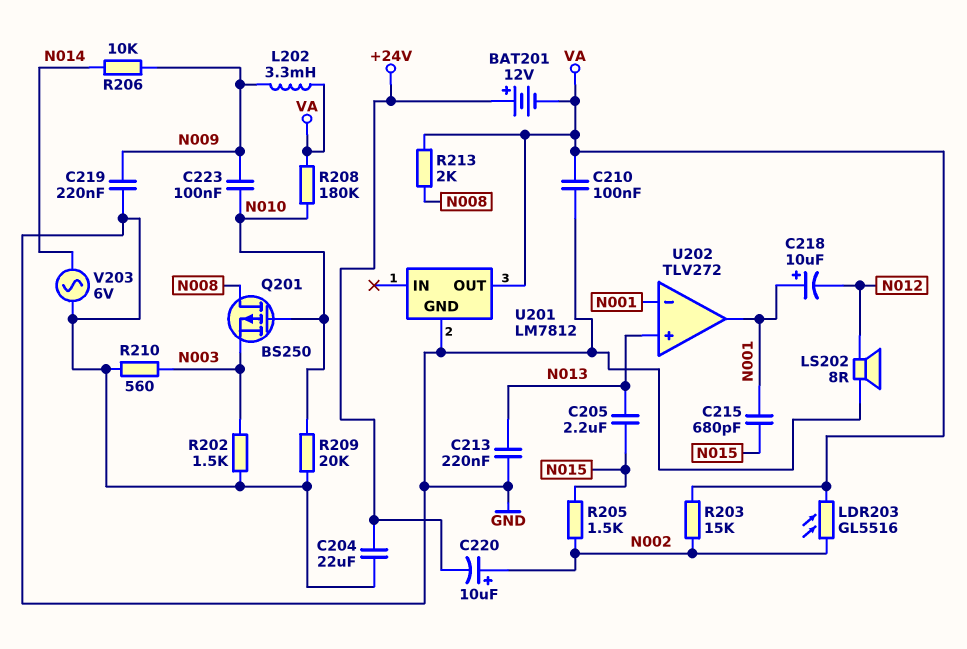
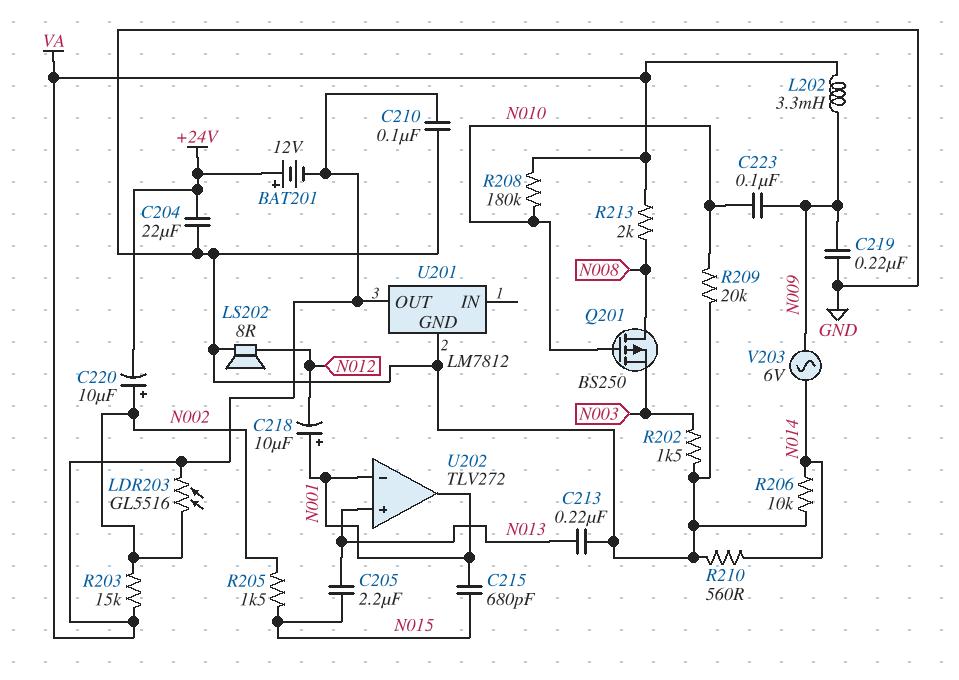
R206: 10k (N009, N014) -> 10k (GND, N014)
R210: 560 (GND, N003) -> 560 (GND, N014)
V203: AC 6V (GND, N014) -> AC 6V (N009, N014)

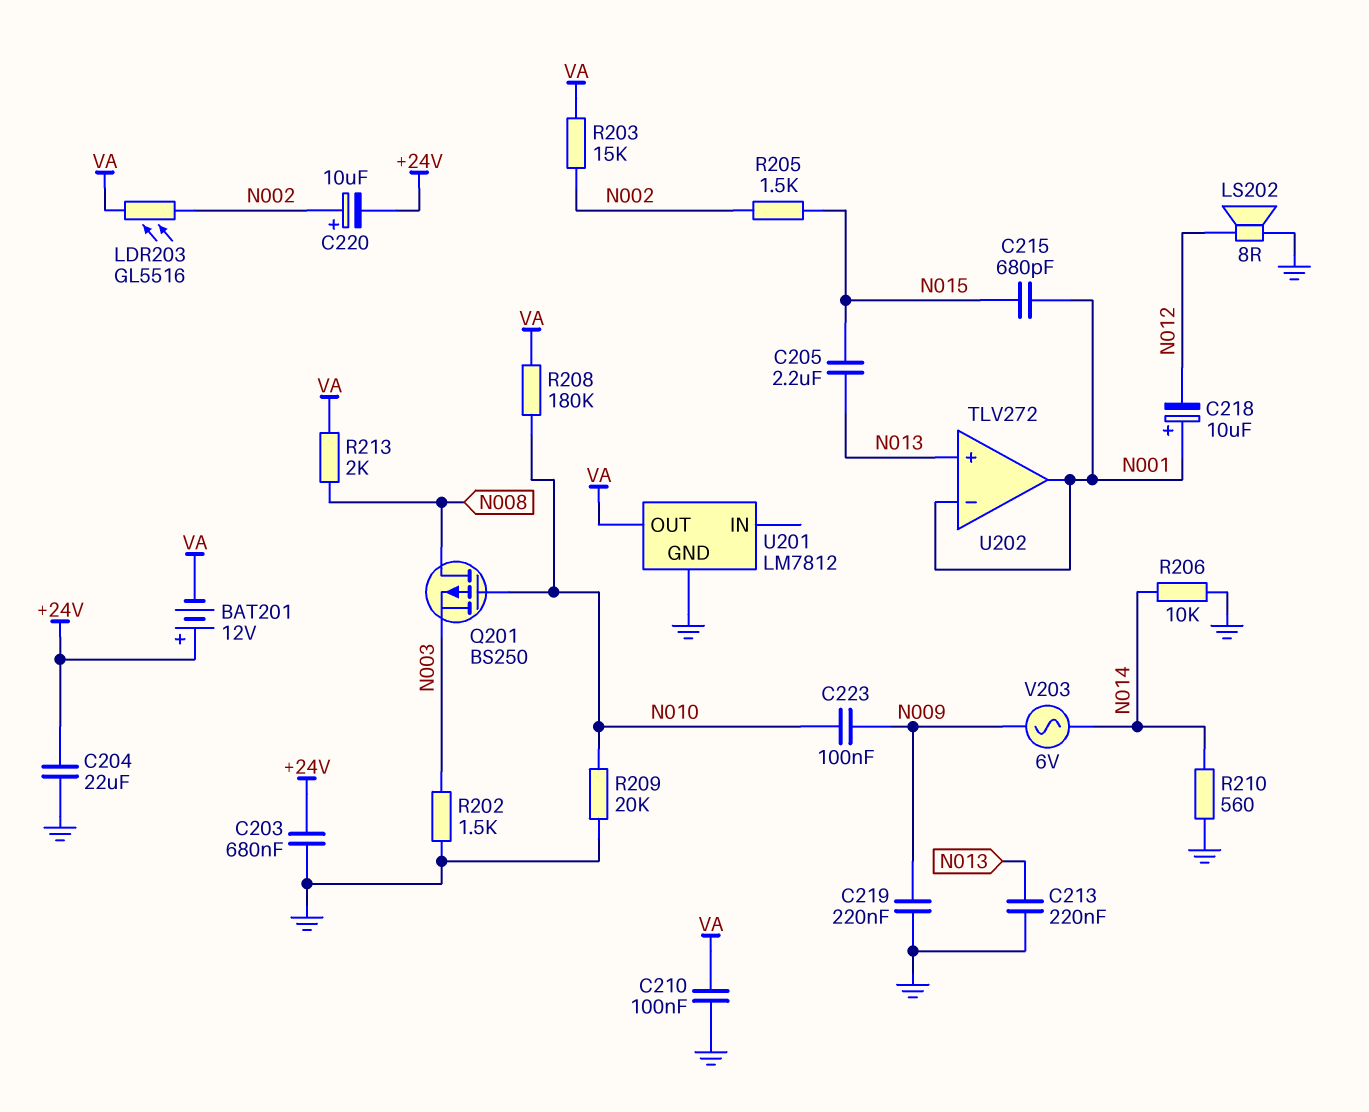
C203: none -> 680nF (+24V, GND)
L202: 3.3mH (N009, VA) -> none

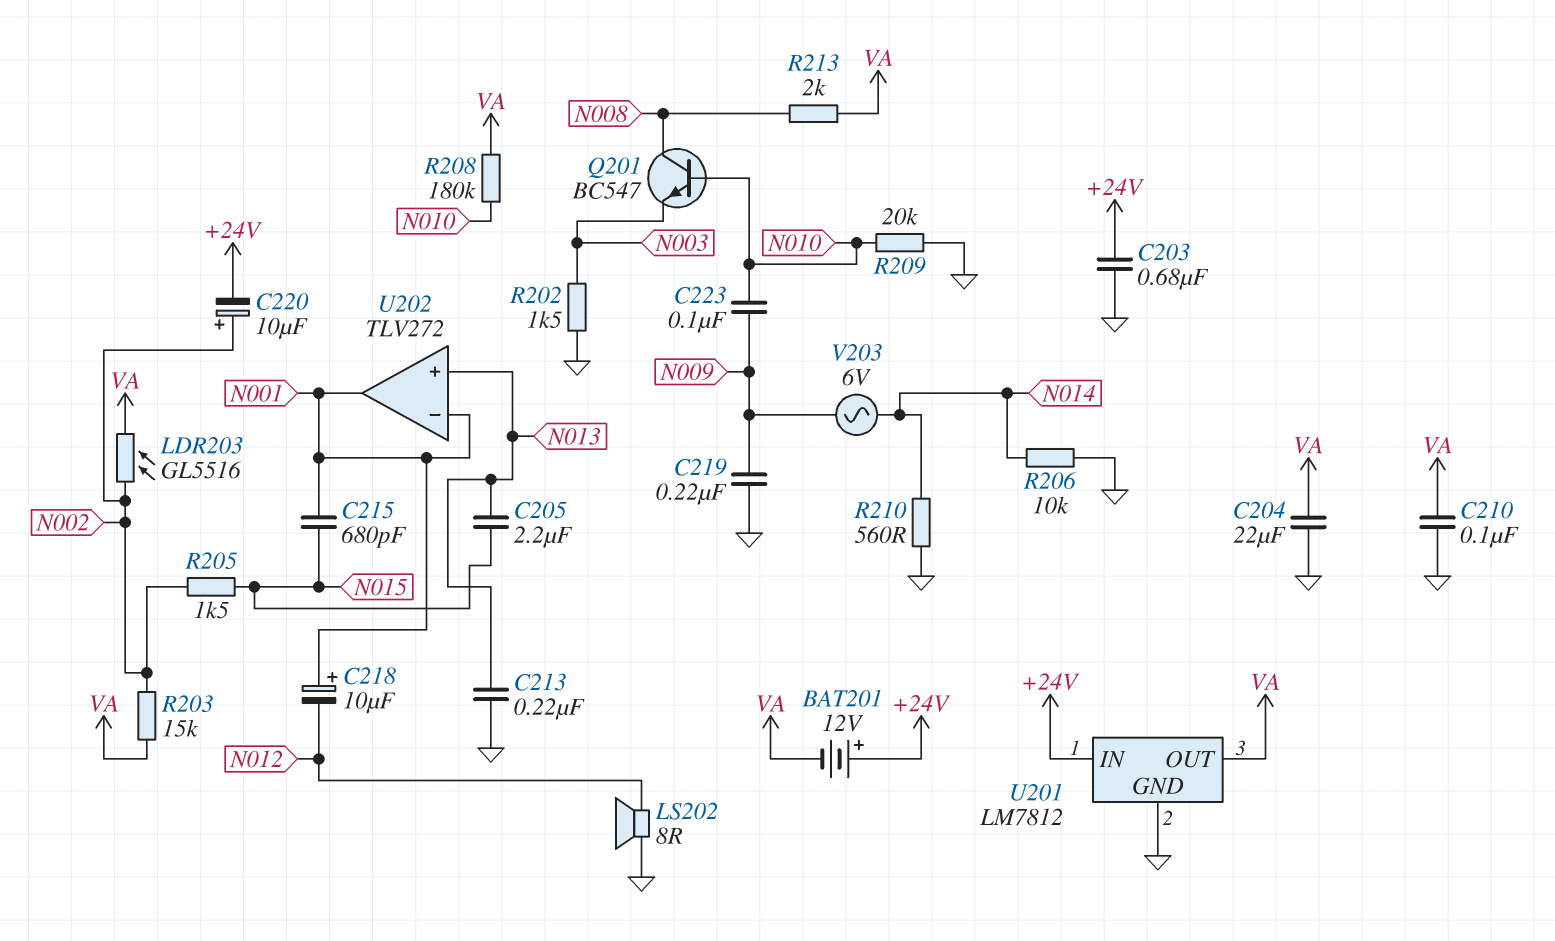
C204: 22uF (+24V, GND) -> 22uF (GND, VA)
Q201: PMOS BS250 (G N010, D N008, S N003) -> NPN BC547 (B N010, C N008, E N003)
U201 pin IN: none -> +24V

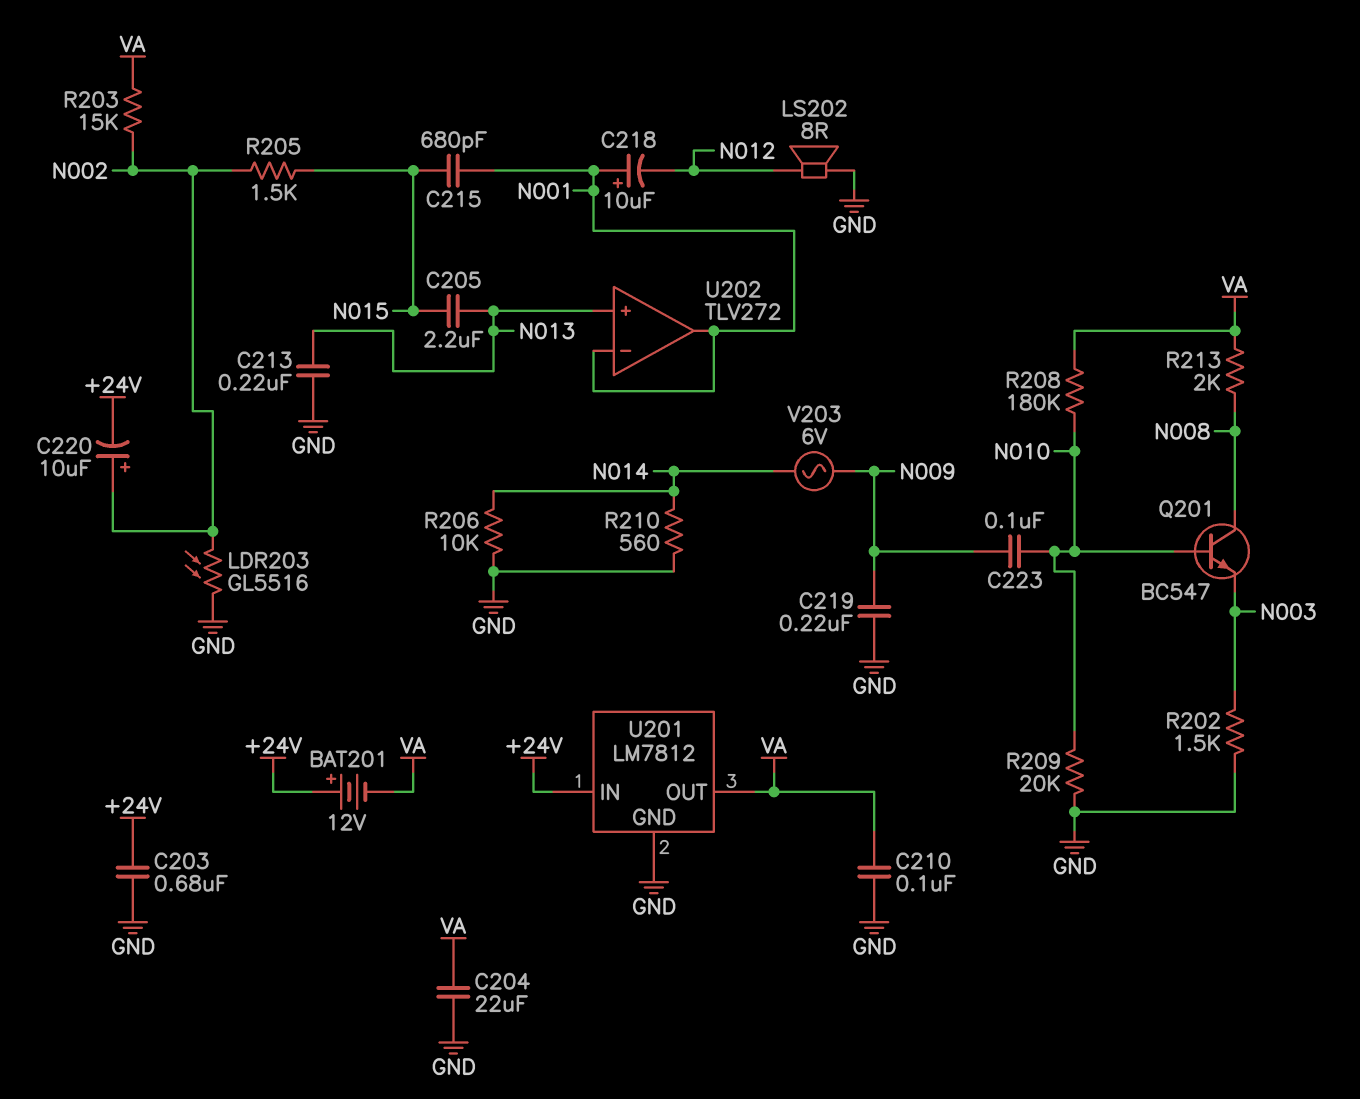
LDR203: GL5516 (N002, VA) -> GL5516 (GND, N002)

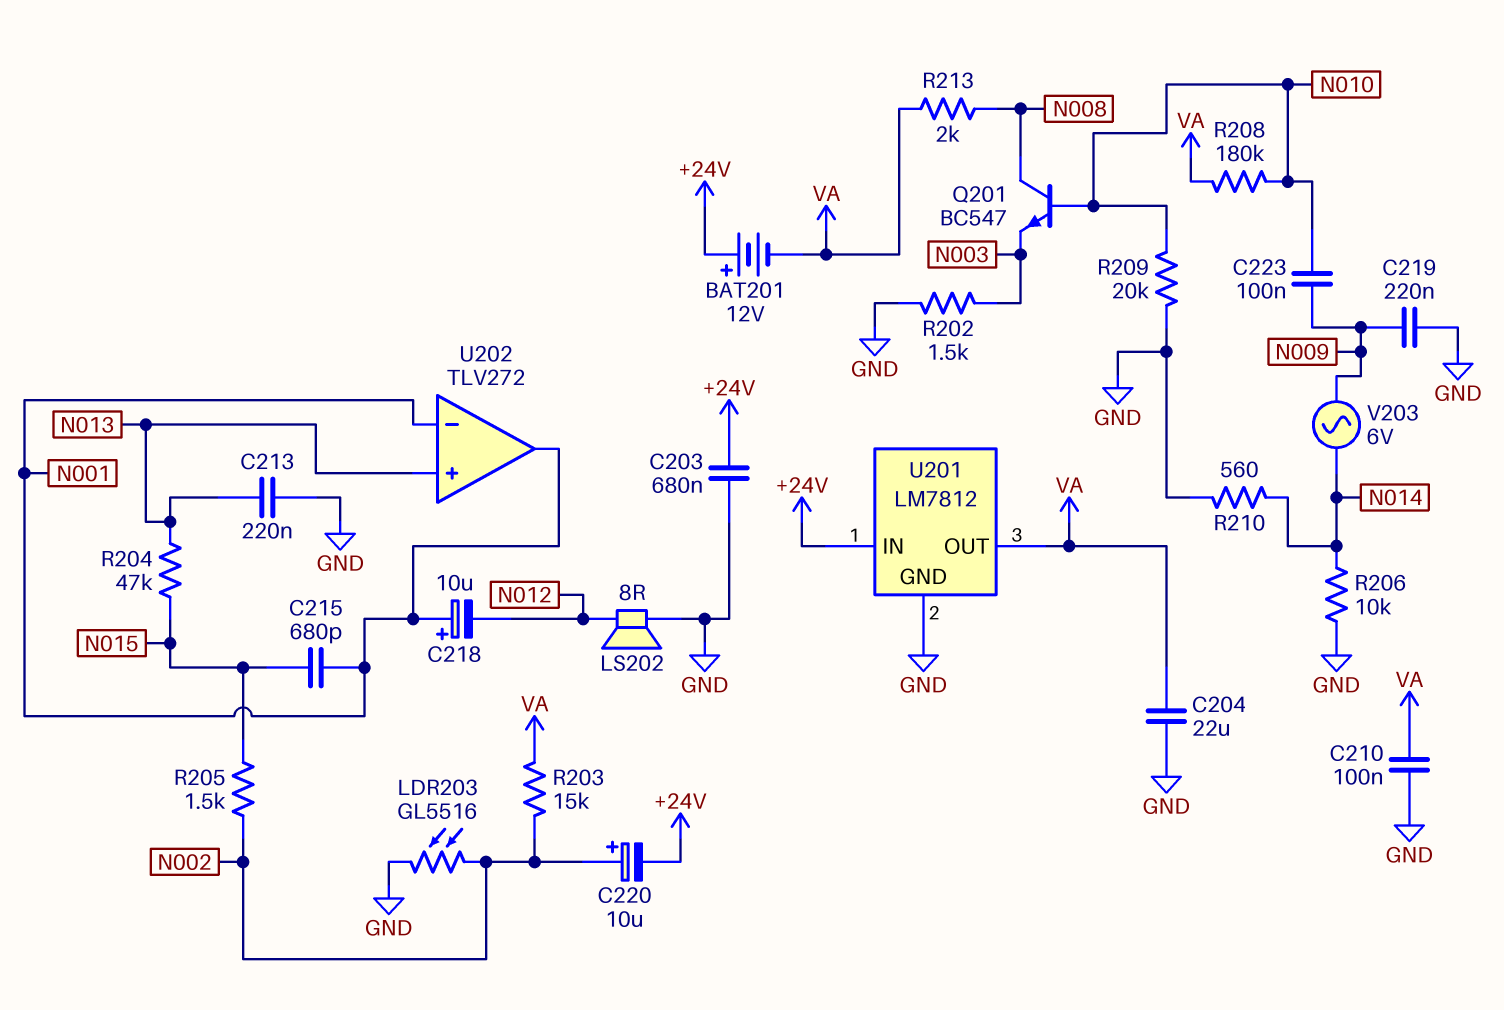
C205: 2.2uF (N013, N015) -> none
R204: none -> 47k (N013, N015)

